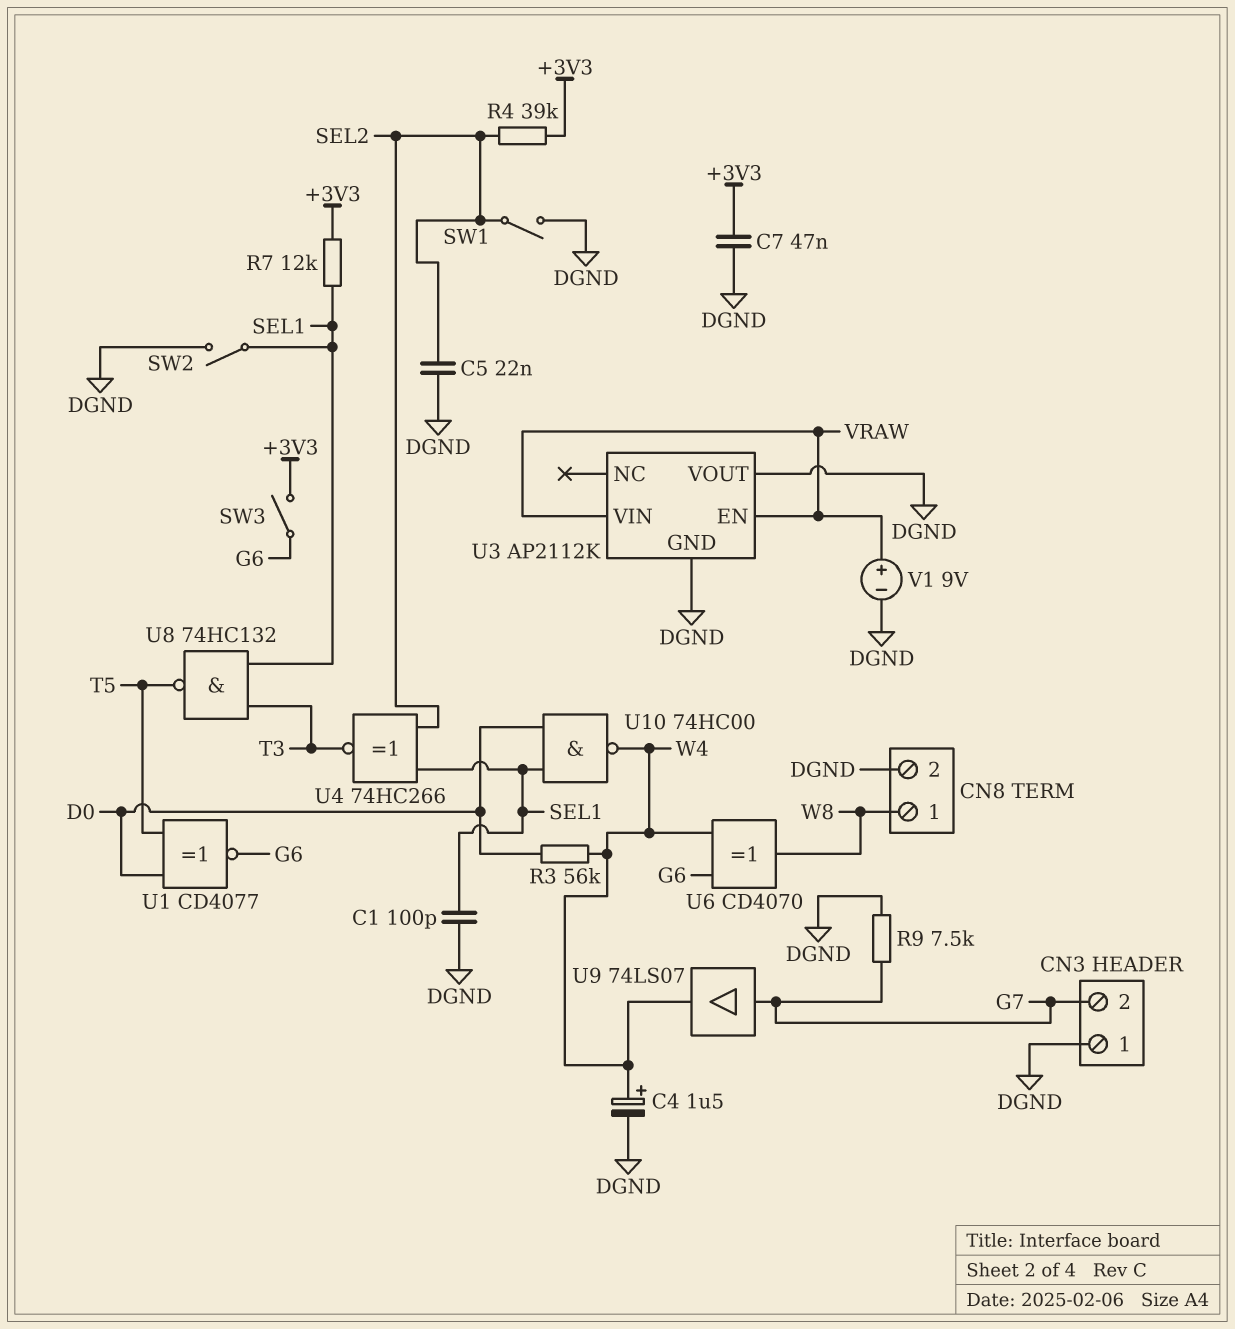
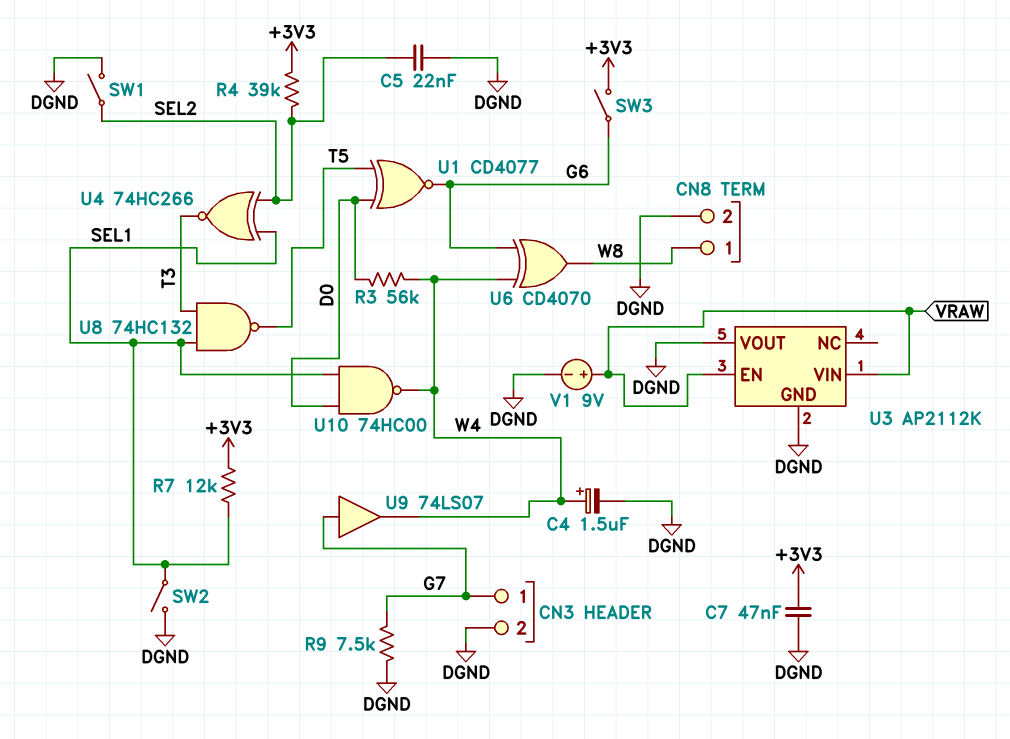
C1: 100pF (DGND, SEL1) -> none
CN3 pin 1: DGND -> G7
CN3 pin 2: G7 -> DGND

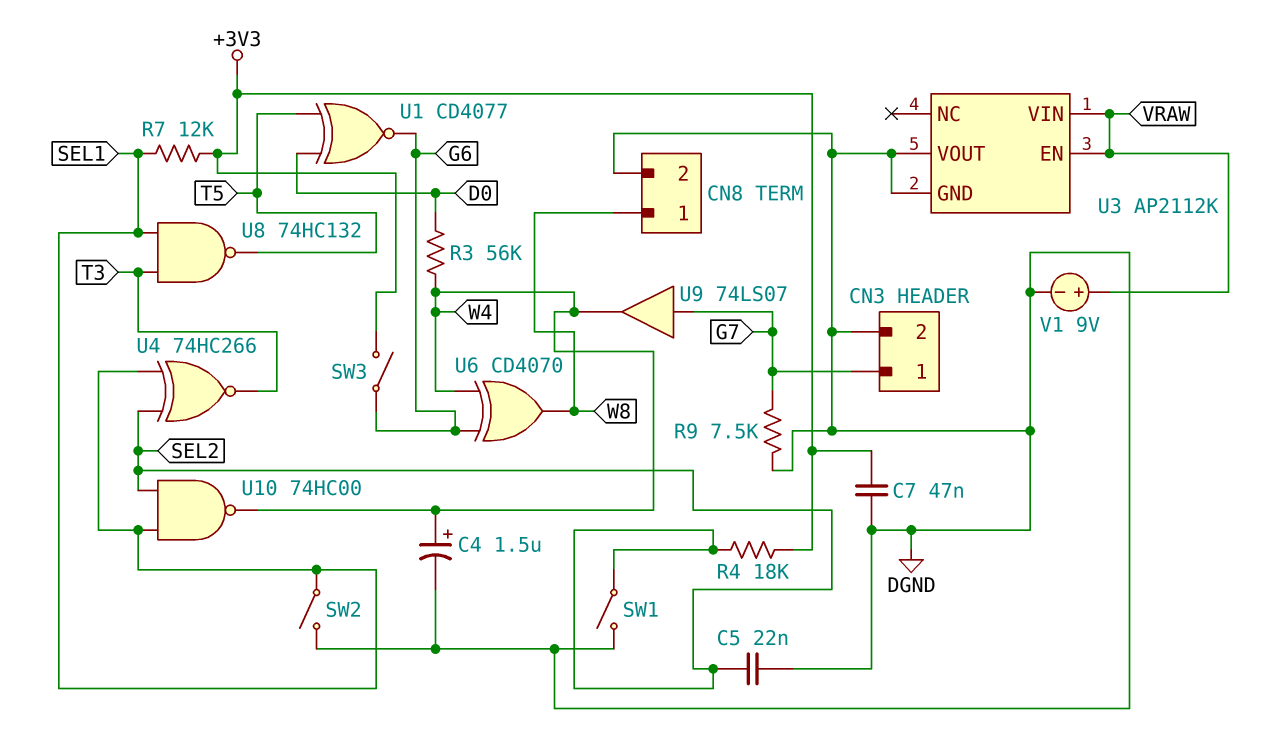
R4: 39k (+3V3, SEL2) -> 18k (+3V3, SEL2)
U10: NAND 74HC00 (in D0, in SEL1, out W4) -> NAND 74HC00 (in SEL1, in SEL2, out W4)

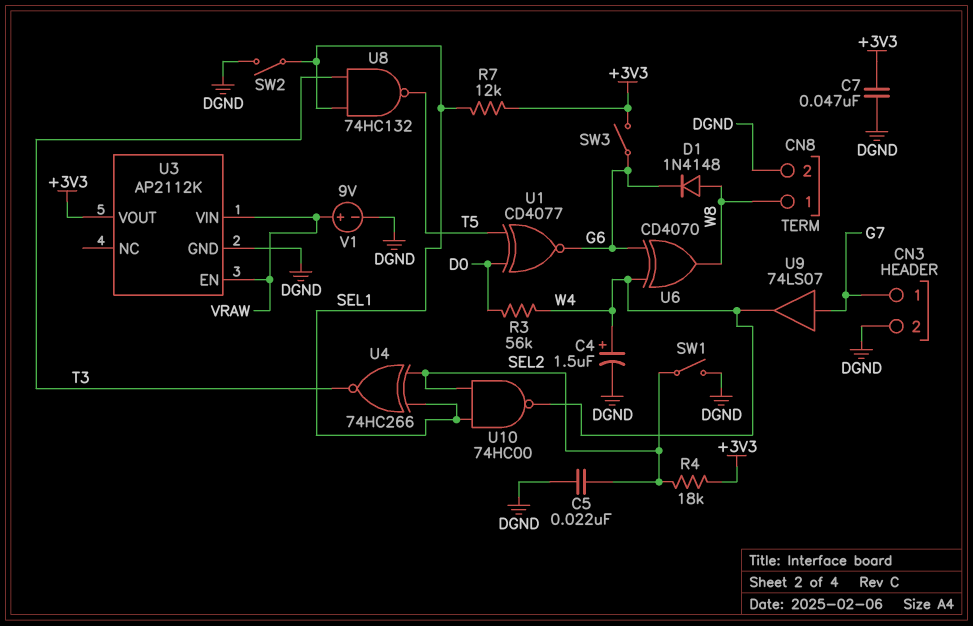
D1: none -> diode 1N4148 (A W8, K G6)
R9: 7.5k (DGND, G7) -> none
U3 pin VOUT: DGND -> +3V3

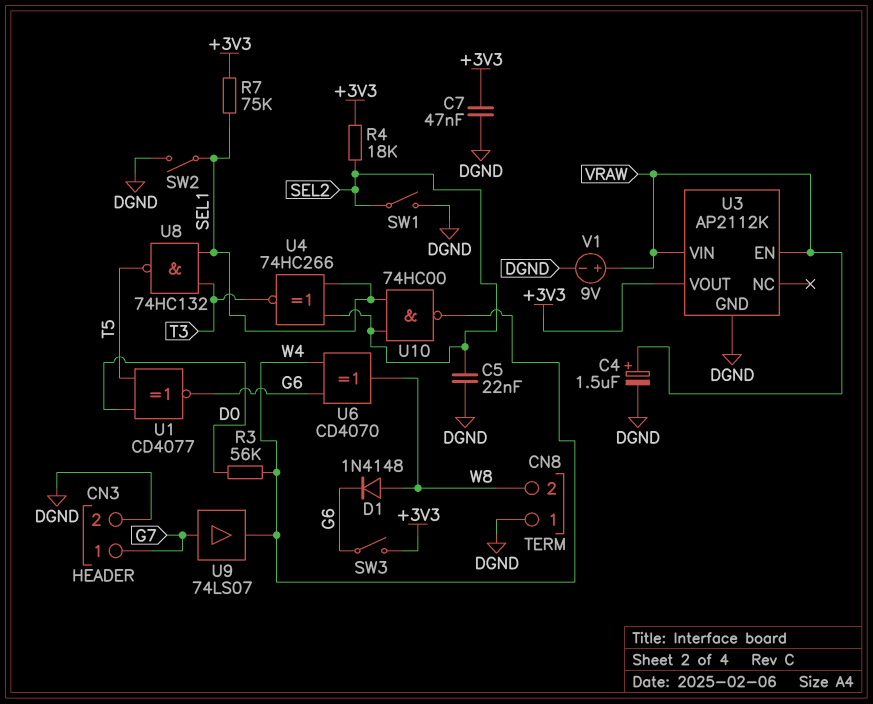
C4: 1.5uF (plus W4, minus DGND) -> 1.5uF (plus VRAW, minus DGND)
CN8 pin 1: W8 -> DGND
CN8 pin 2: DGND -> W8
R7: 12k (+3V3, SEL1) -> 75k (+3V3, SEL1)

